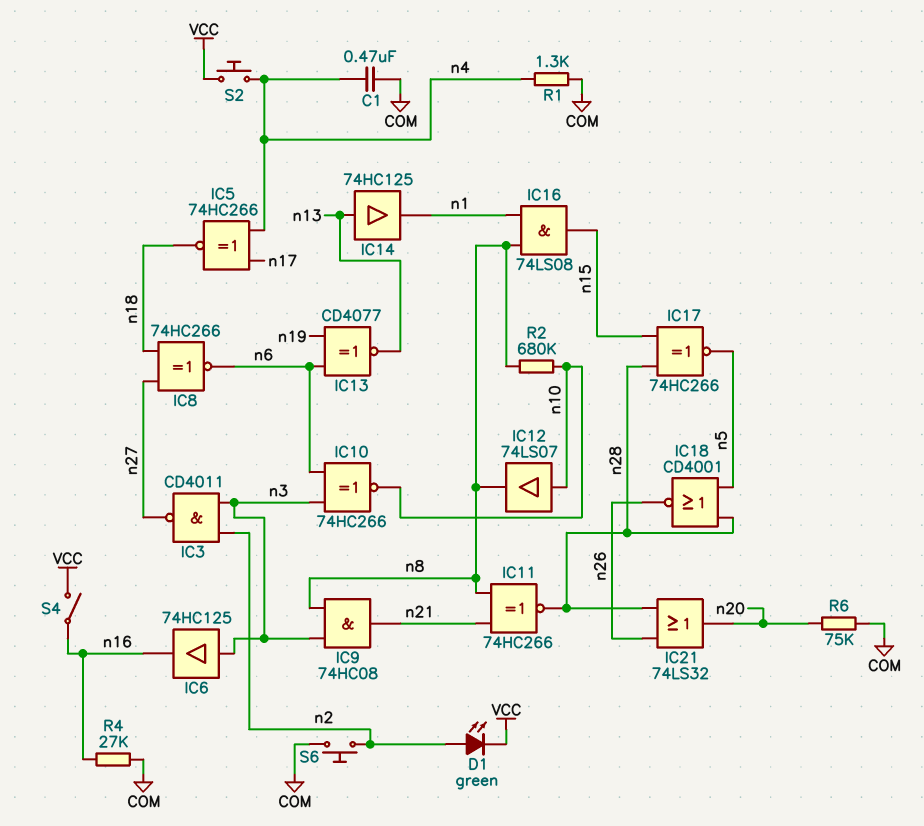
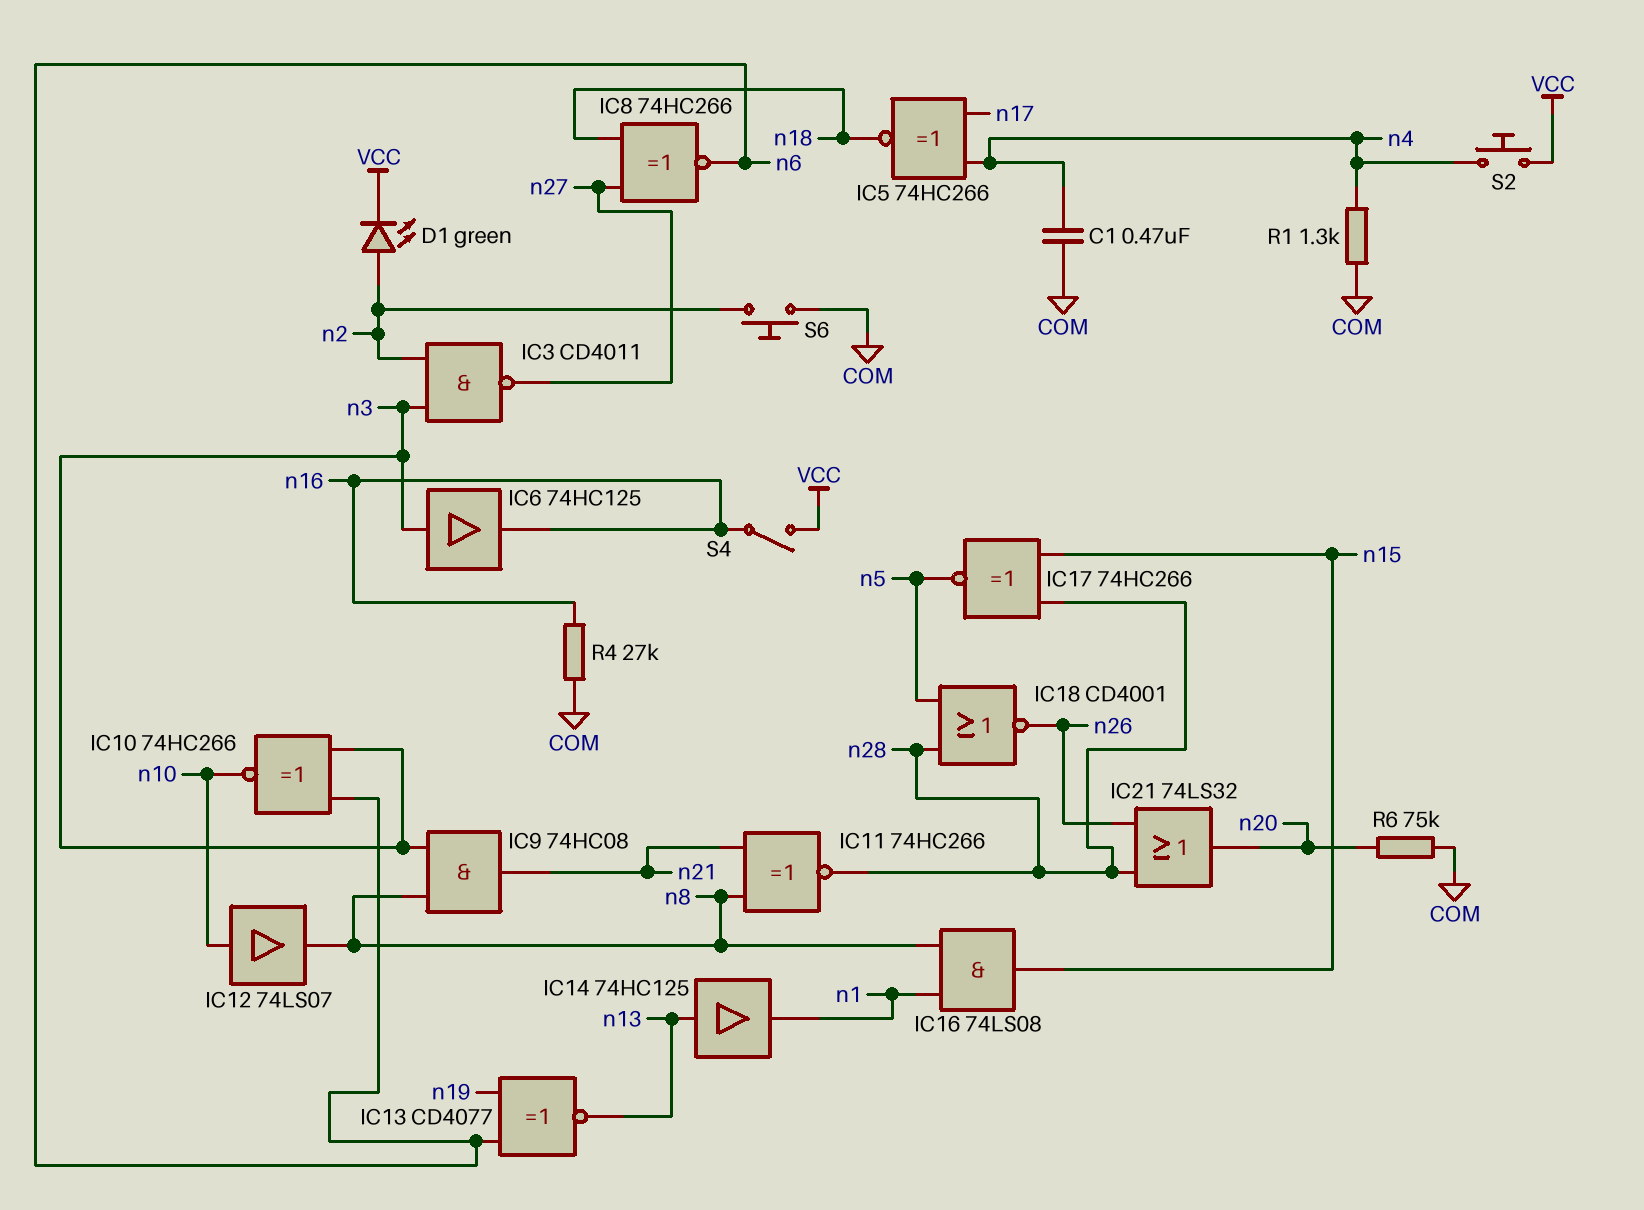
R2: 680k (n8, n10) -> none

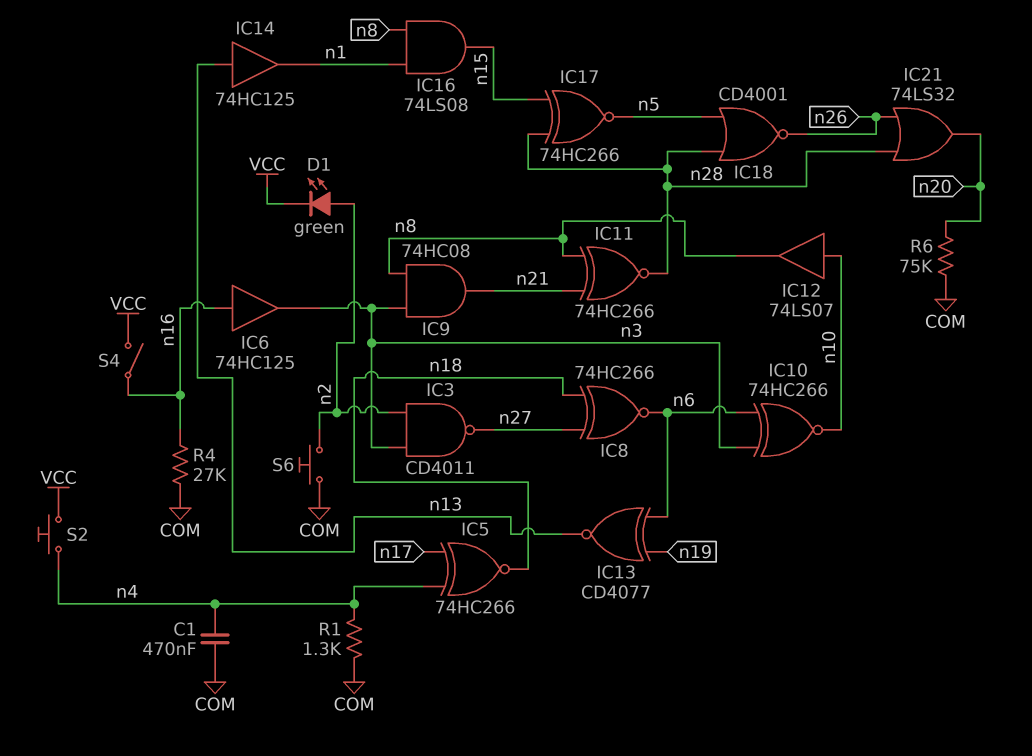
IC6: buffer 74HC125 (in n3, out n16) -> buffer 74HC125 (in n16, out n3)

